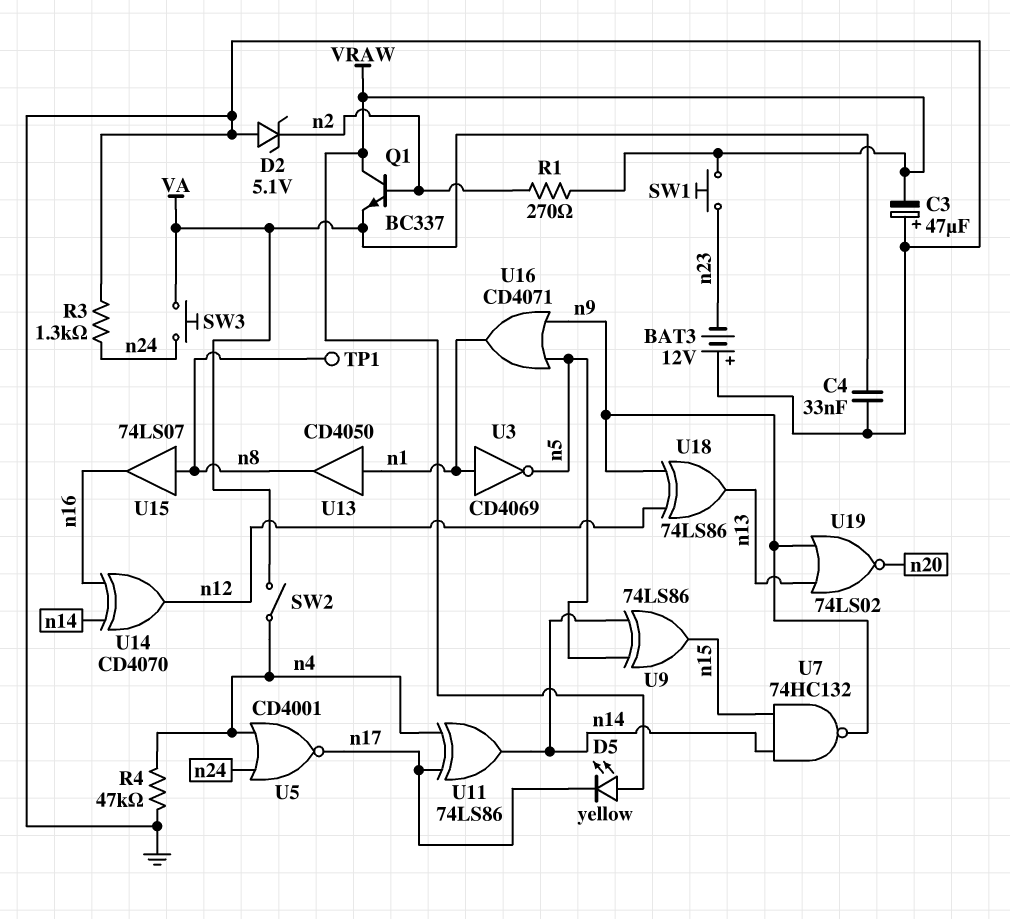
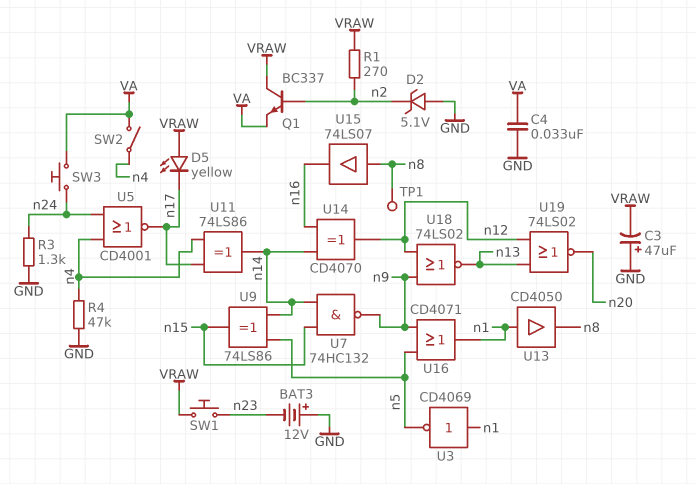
U18: XOR 74LS86 (in n9, in n12, out n13) -> NOR 74LS02 (in n9, in n12, out n13)
U19: NOR 74LS02 (in n9, in n13, out n20) -> NOR 74LS02 (in n12, in n13, out n20)

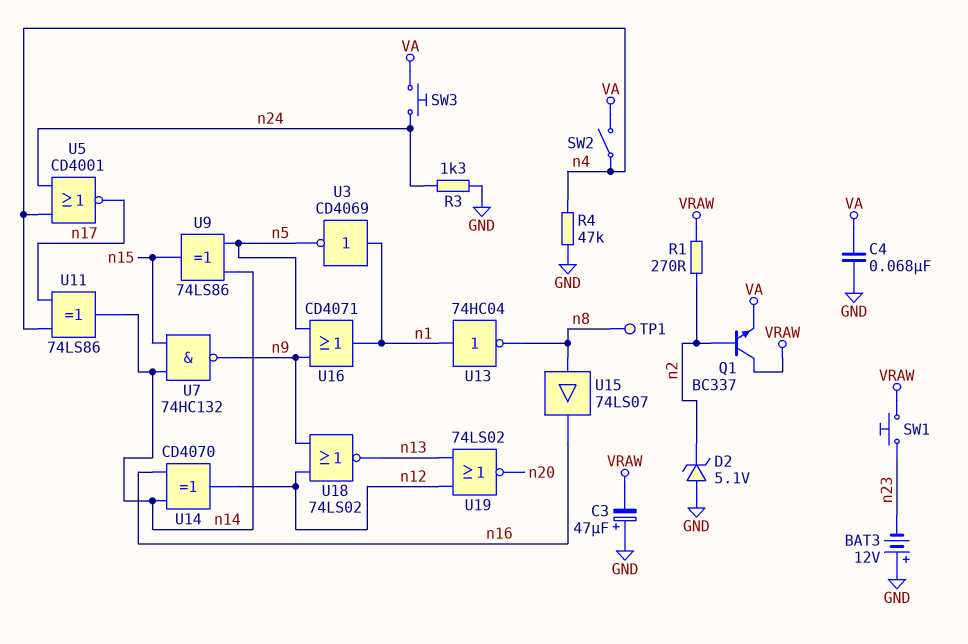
C4: 33nF (GND, VA) -> 68nF (GND, VA)
D5: LED yellow (A VRAW, K n17) -> none
U13: buffer CD4050 (in n1, out n8) -> NOT 74HC04 (in n1, out n8)

